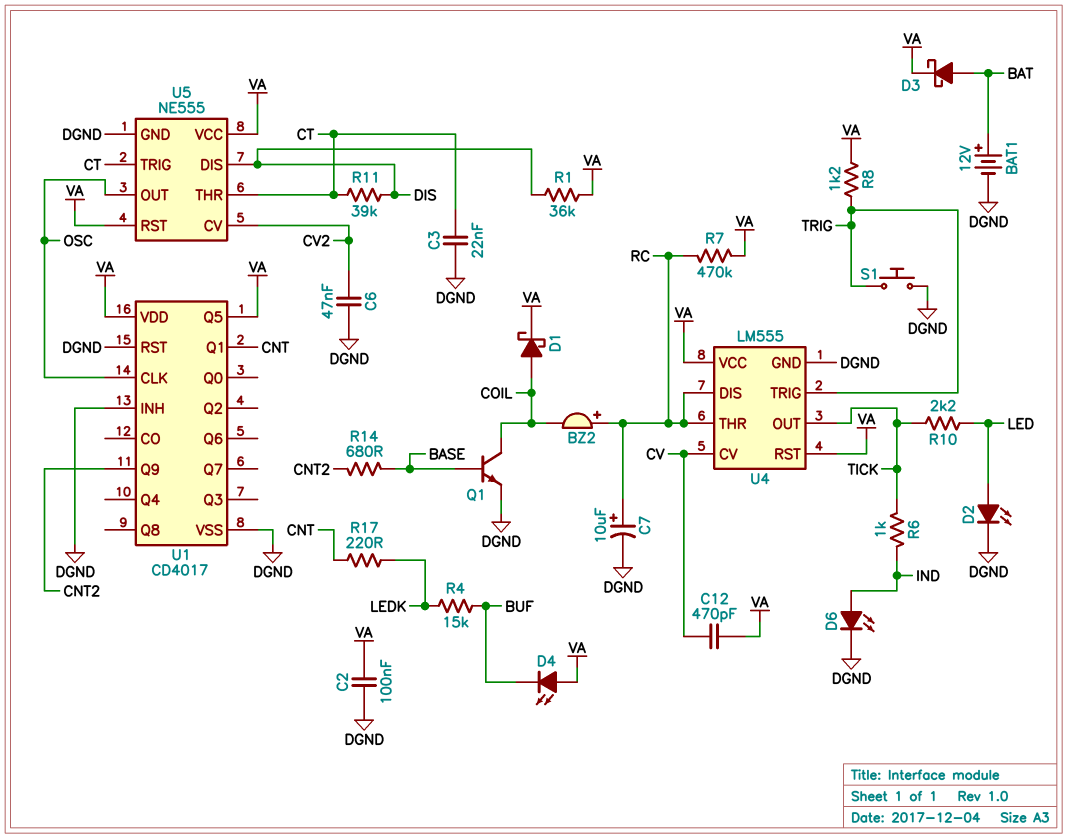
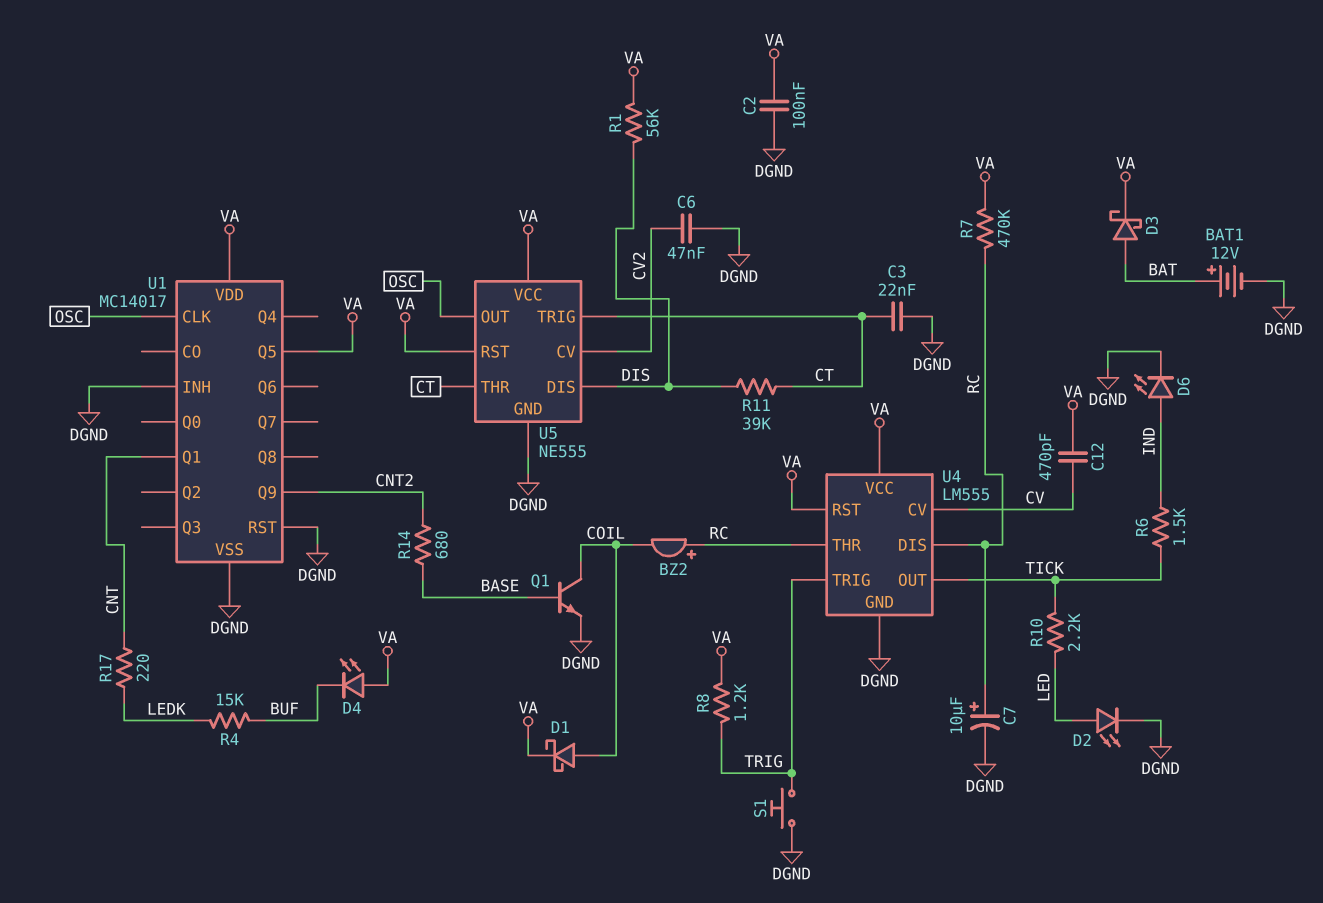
R1: 36k (DIS, VA) -> 56k (DIS, VA)
R6: 1k (IND, TICK) -> 1.5k (IND, TICK)
U1: CD4017 -> MC14017

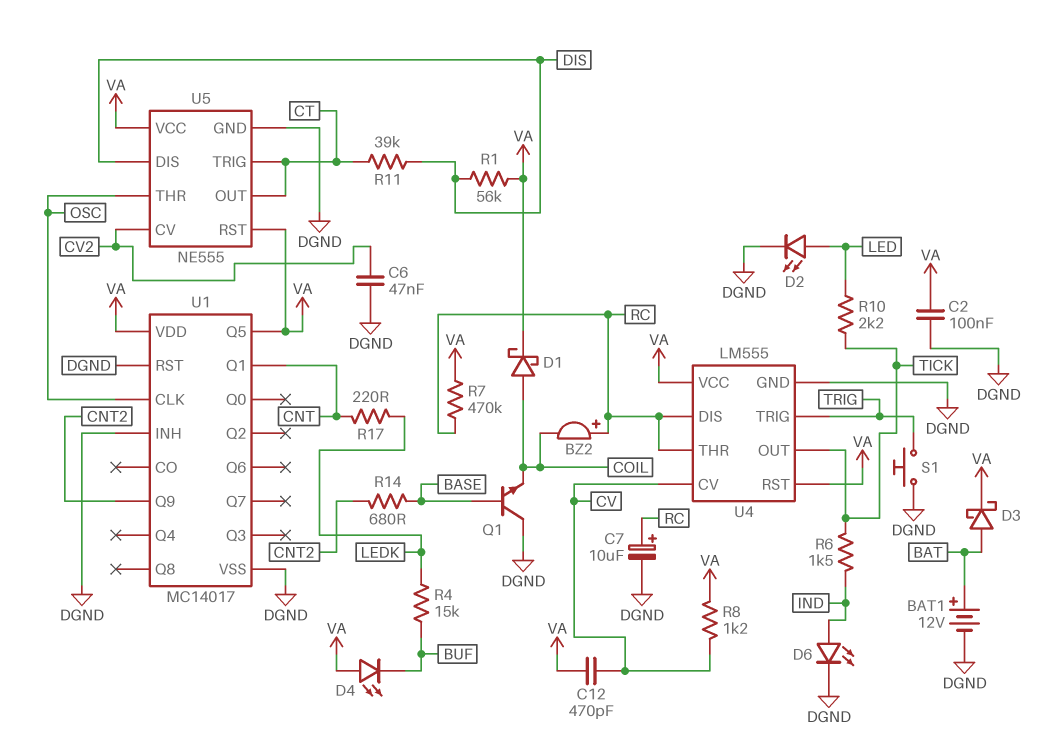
C3: 22nF (CT, DGND) -> none
Q1: NPN (B BASE, C COIL, E DGND) -> NPN (B BASE, C DGND, E COIL)
R8: 1.2k (TRIG, VA) -> 1.2k (CV, VA)
U5 pin OUT: OSC -> CT
U5 pin THR: CT -> OSC

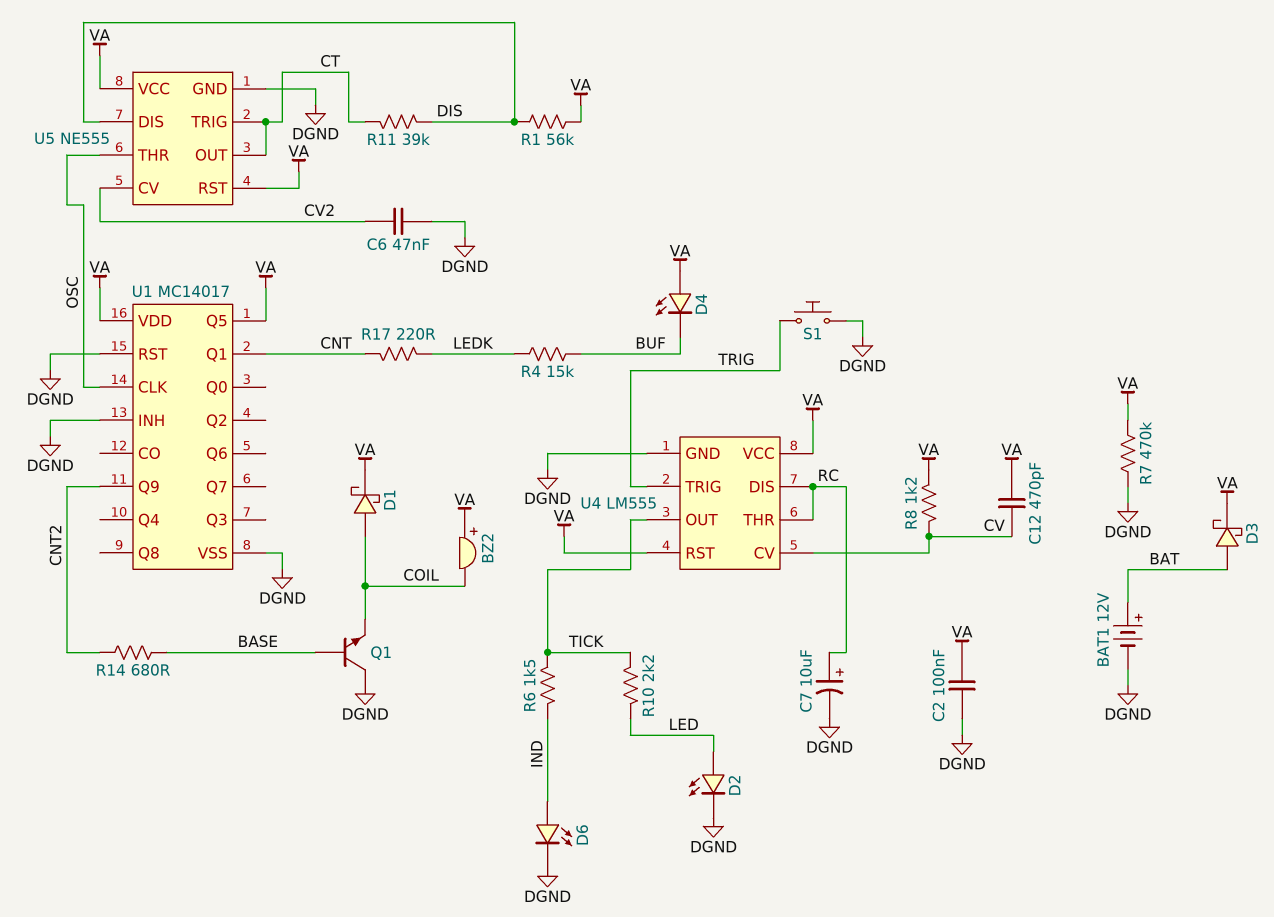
BZ2: buzzer (plus RC, minus COIL) -> buzzer (plus VA, minus COIL)
R7: 470k (RC, VA) -> 470k (DGND, VA)

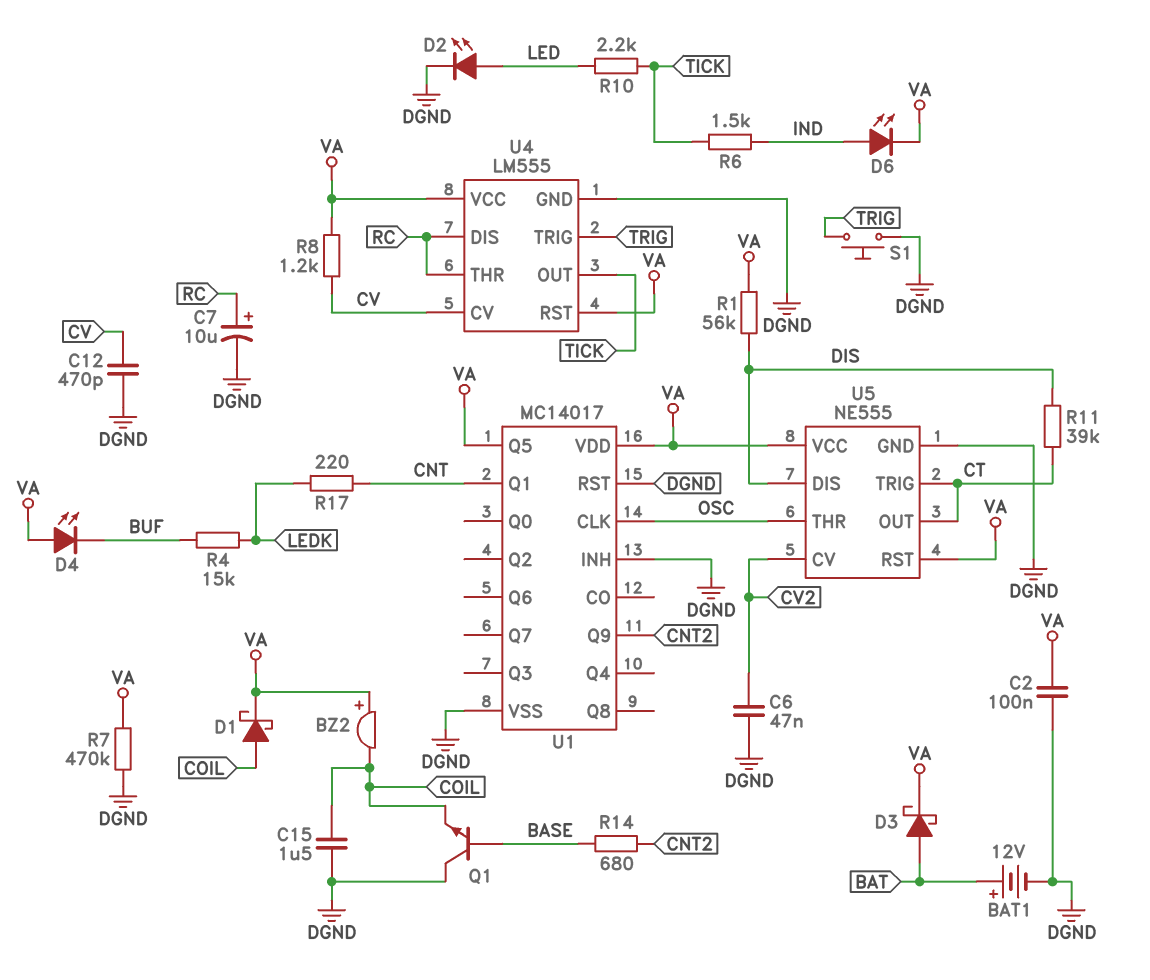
C12: 470pF (CV, VA) -> 470pF (CV, DGND)
C15: none -> 1.5uF (COIL, DGND)
D6: LED (A IND, K DGND) -> LED (A IND, K VA)

